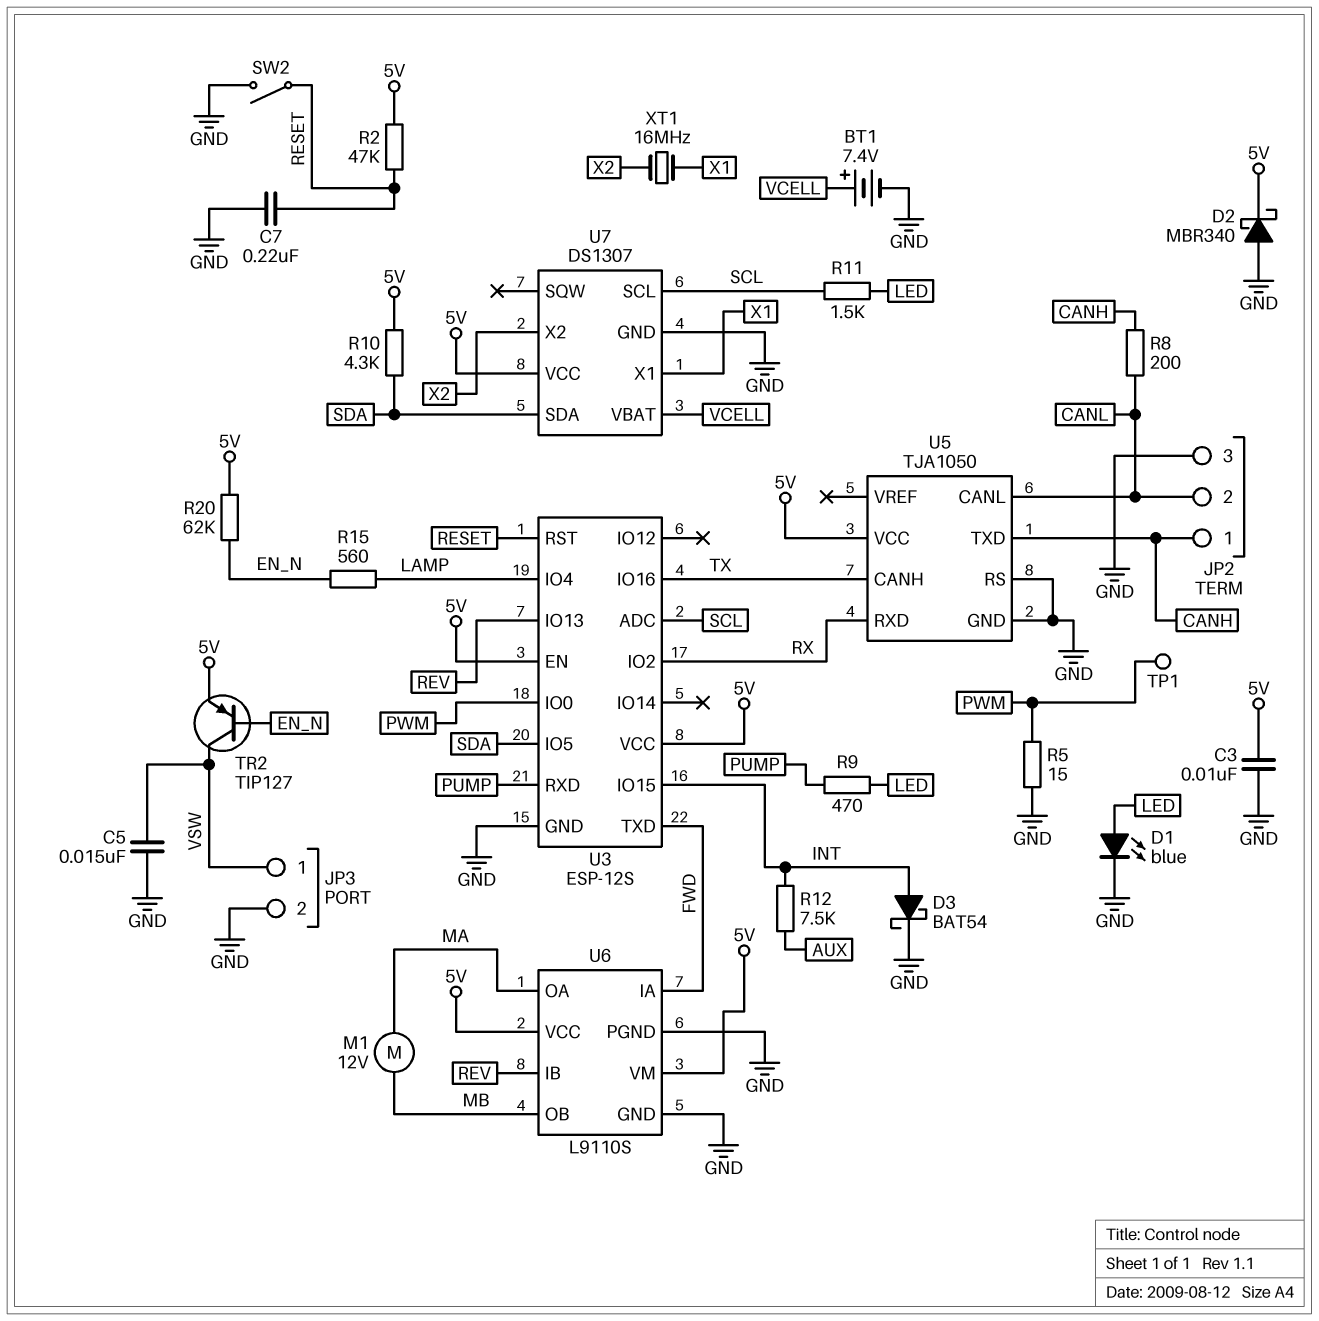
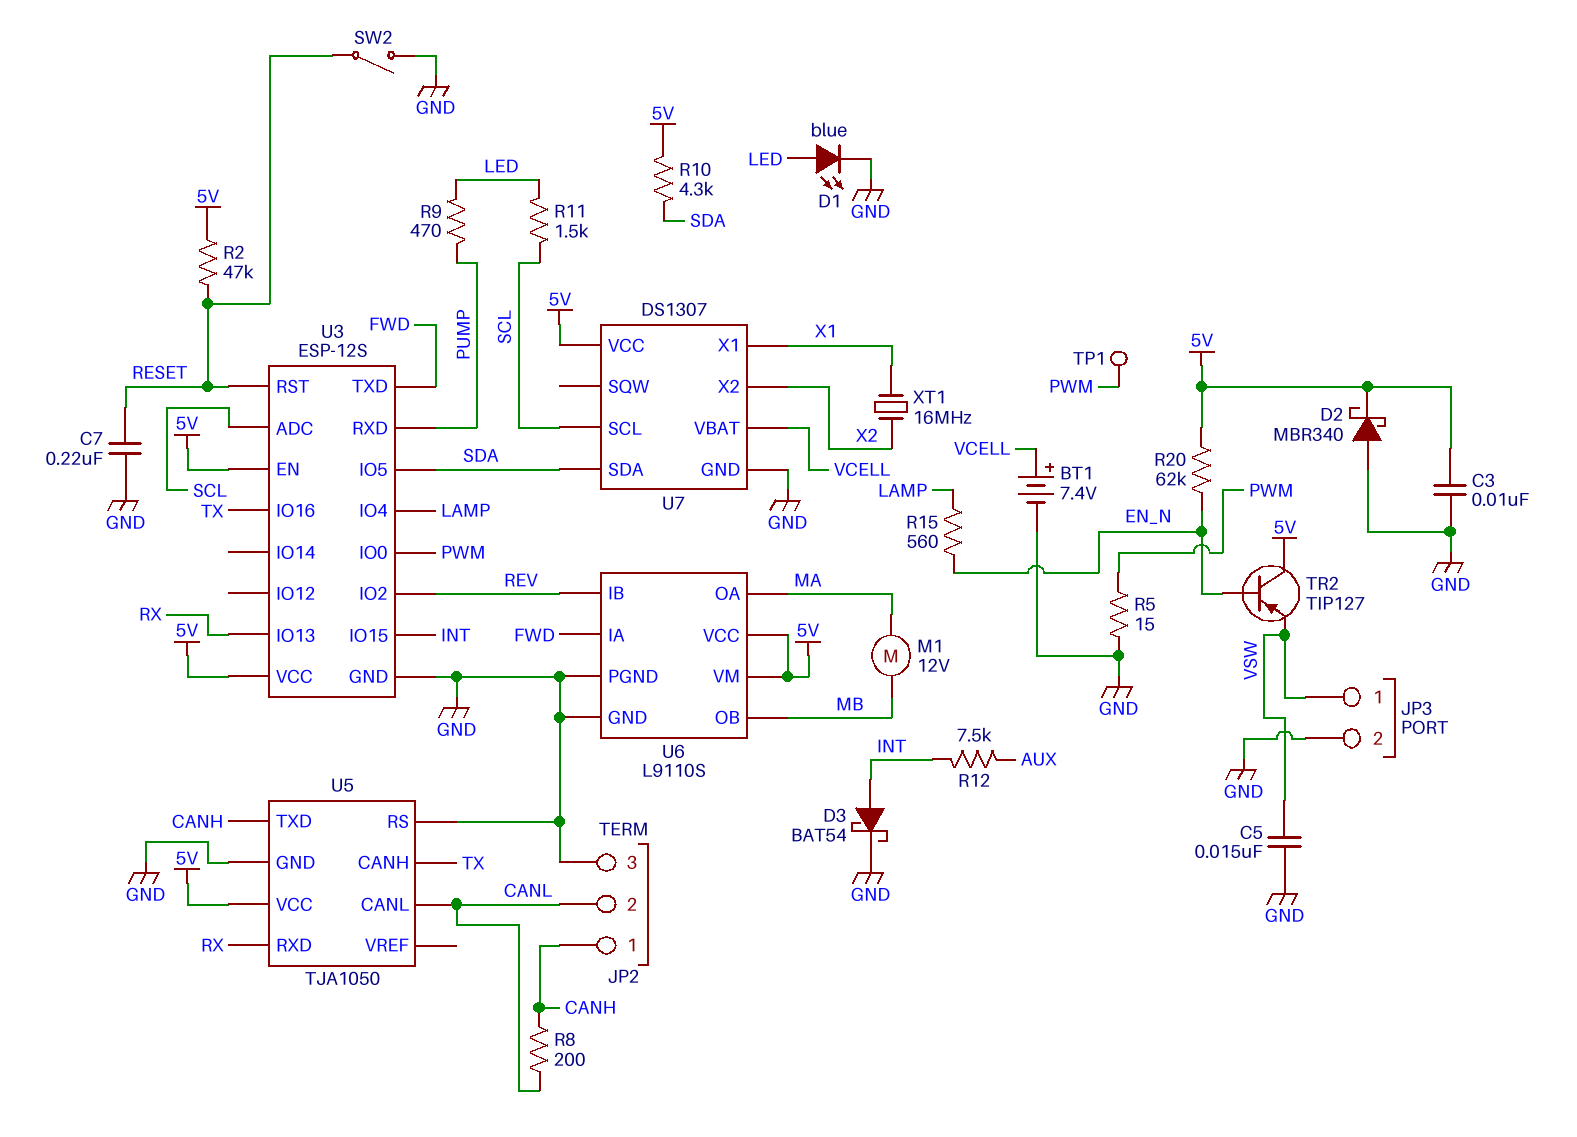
TR2: PNP TIP127 (B EN_N, C VSW, E 5V) -> PNP TIP127 (B EN_N, C 5V, E VSW)
U3 pin IO2: RX -> REV
U3 pin IO13: REV -> RX

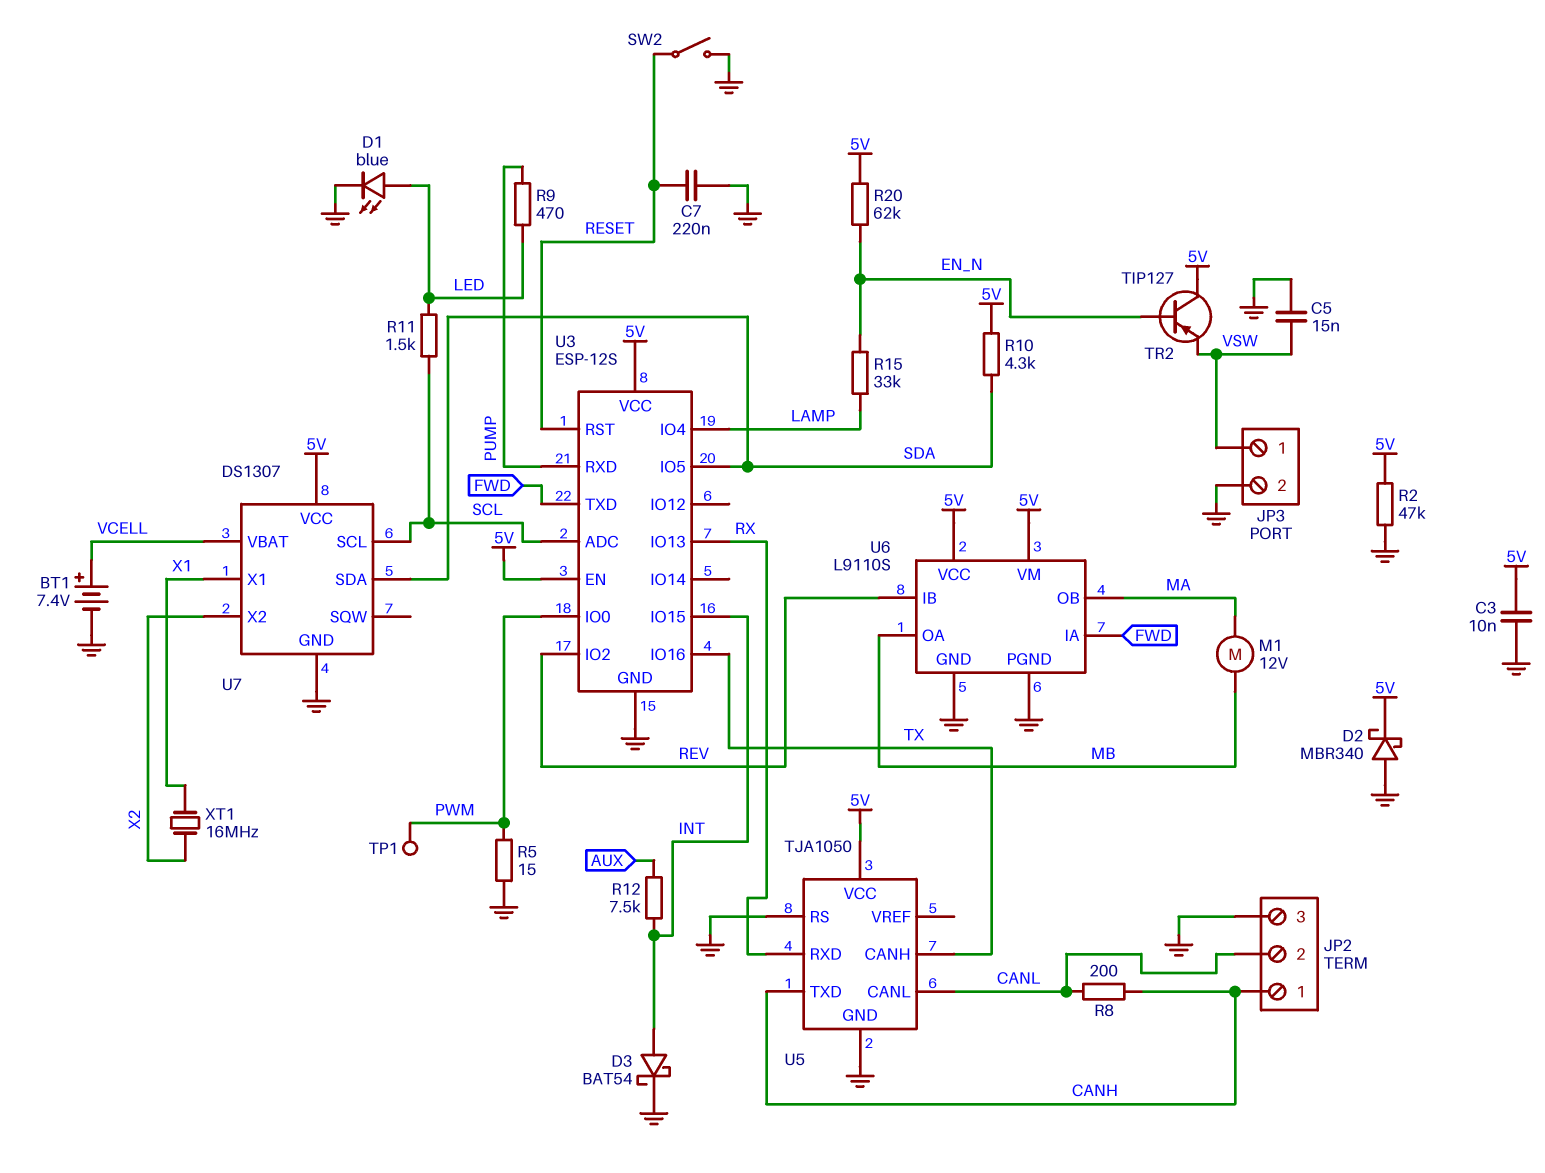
R2: 47k (5V, RESET) -> 47k (5V, GND)
R15: 560 (EN_N, LAMP) -> 33k (EN_N, LAMP)
U6 pin OA: MA -> MB
U6 pin OB: MB -> MA

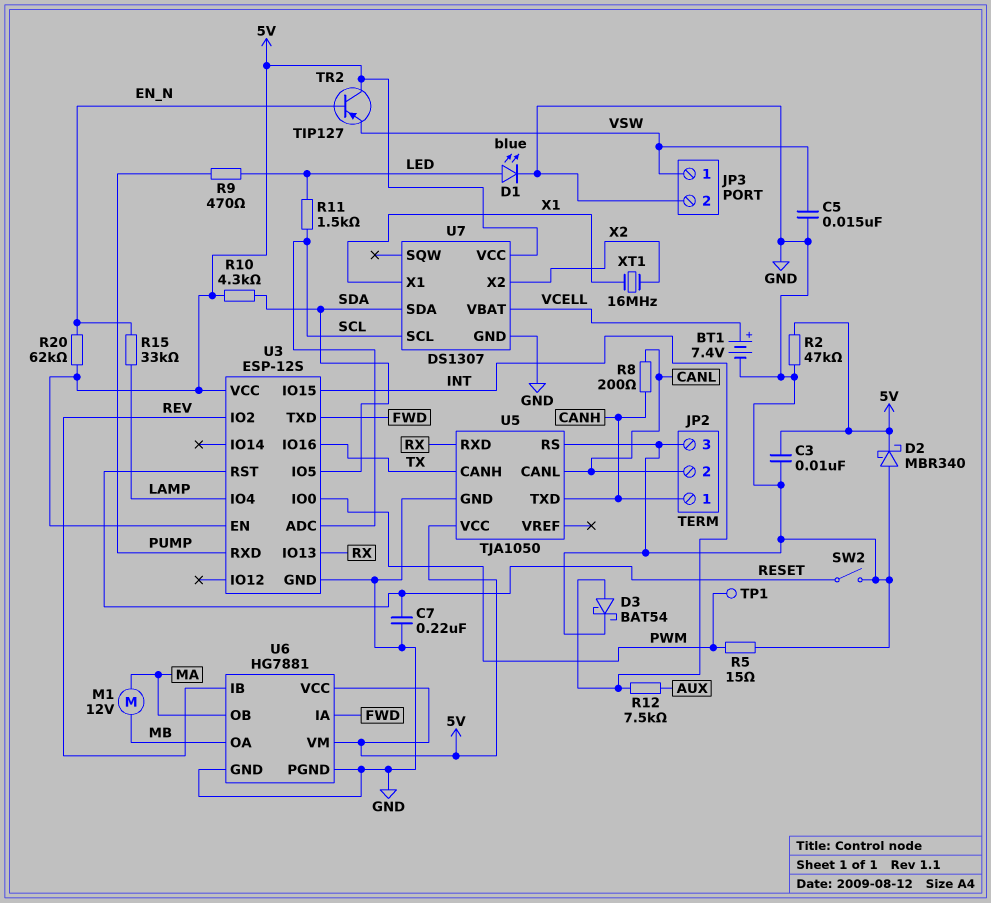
U6: L9110S -> HG7881

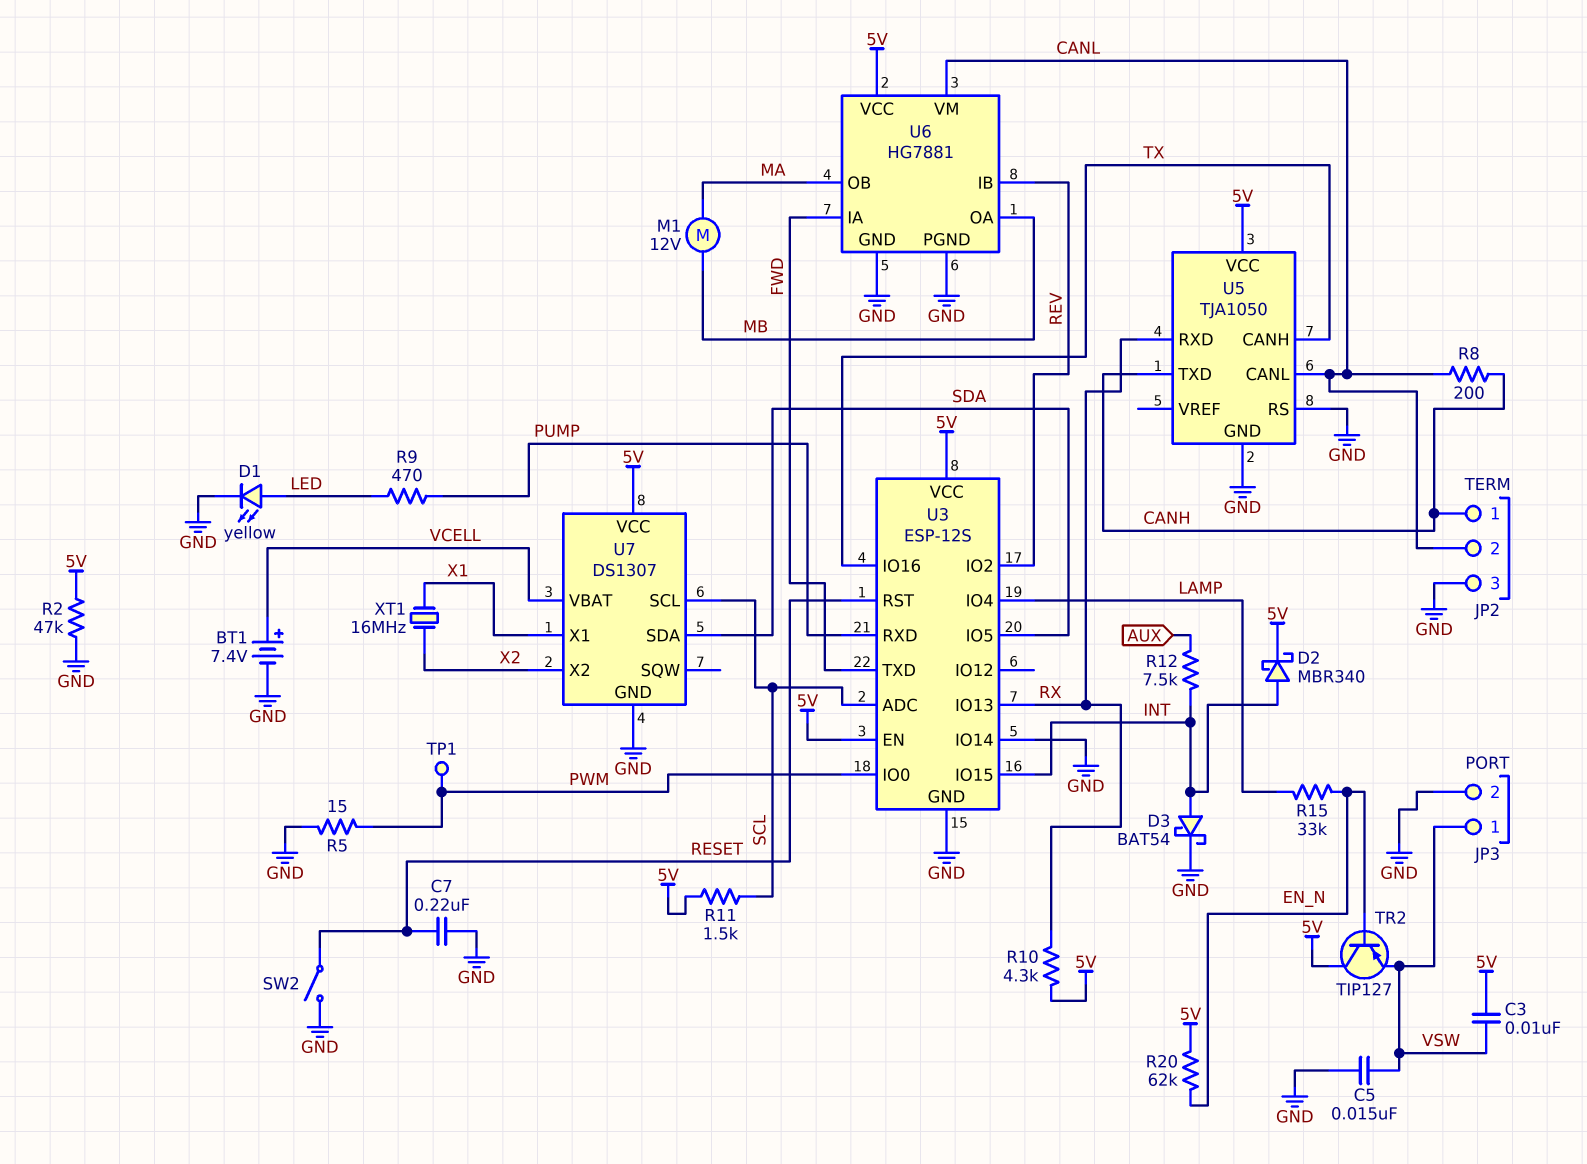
C3: 10nF (5V, GND) -> 10nF (5V, VSW)
D1: LED blue (A LED, K GND) -> LED yellow (A LED, K GND)
D2: schottky MBR340 (A GND, K 5V) -> schottky MBR340 (A INT, K 5V)
R10: 4.3k (5V, SDA) -> 4.3k (5V, RX)
R11: 1.5k (LED, SCL) -> 1.5k (5V, SCL)
U3 pin IO14: none -> GND
U6 pin VM: 5V -> CANL

